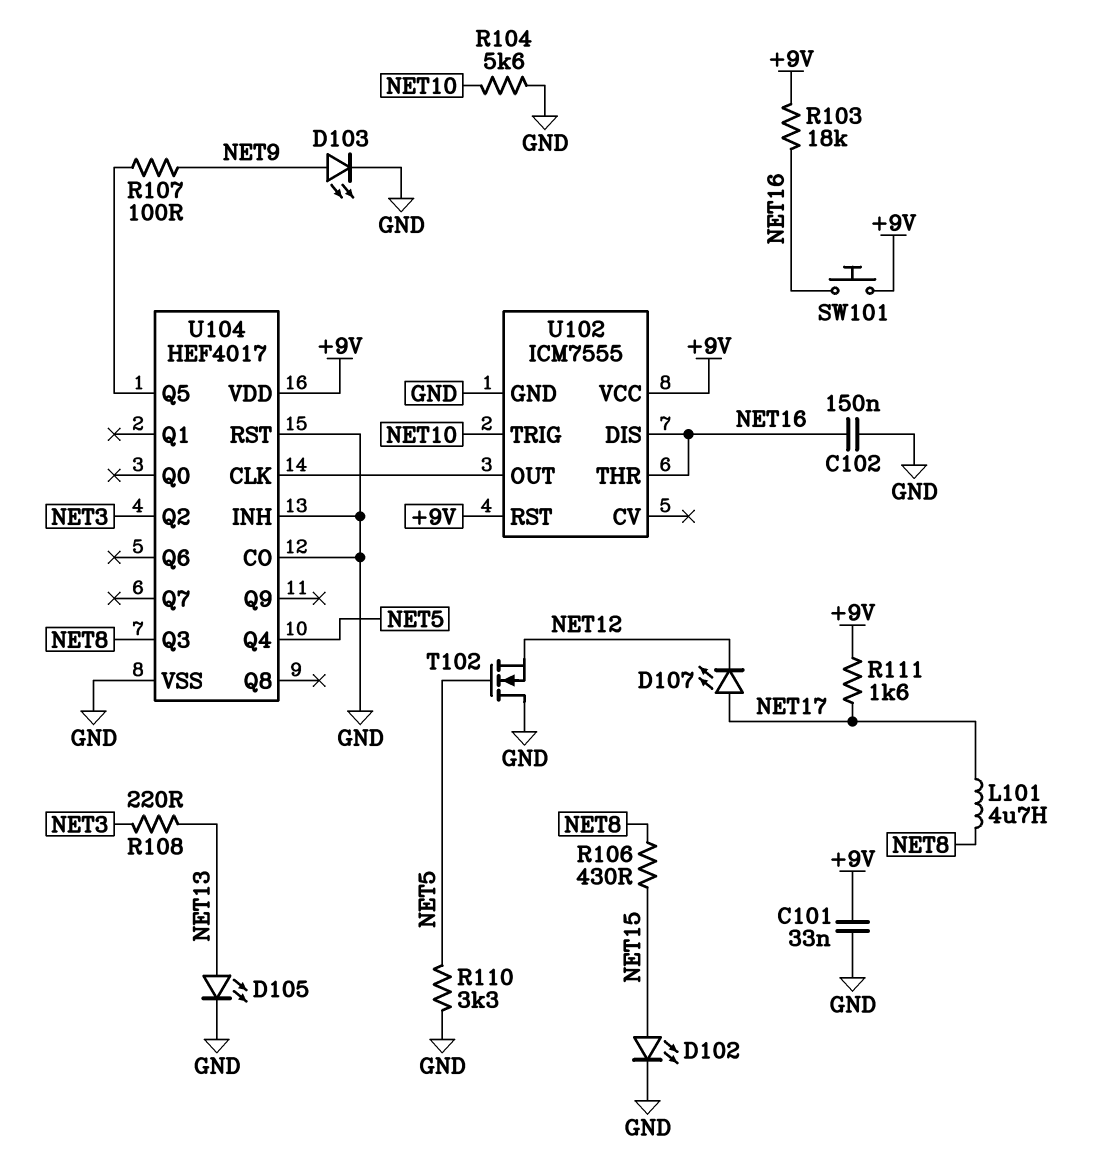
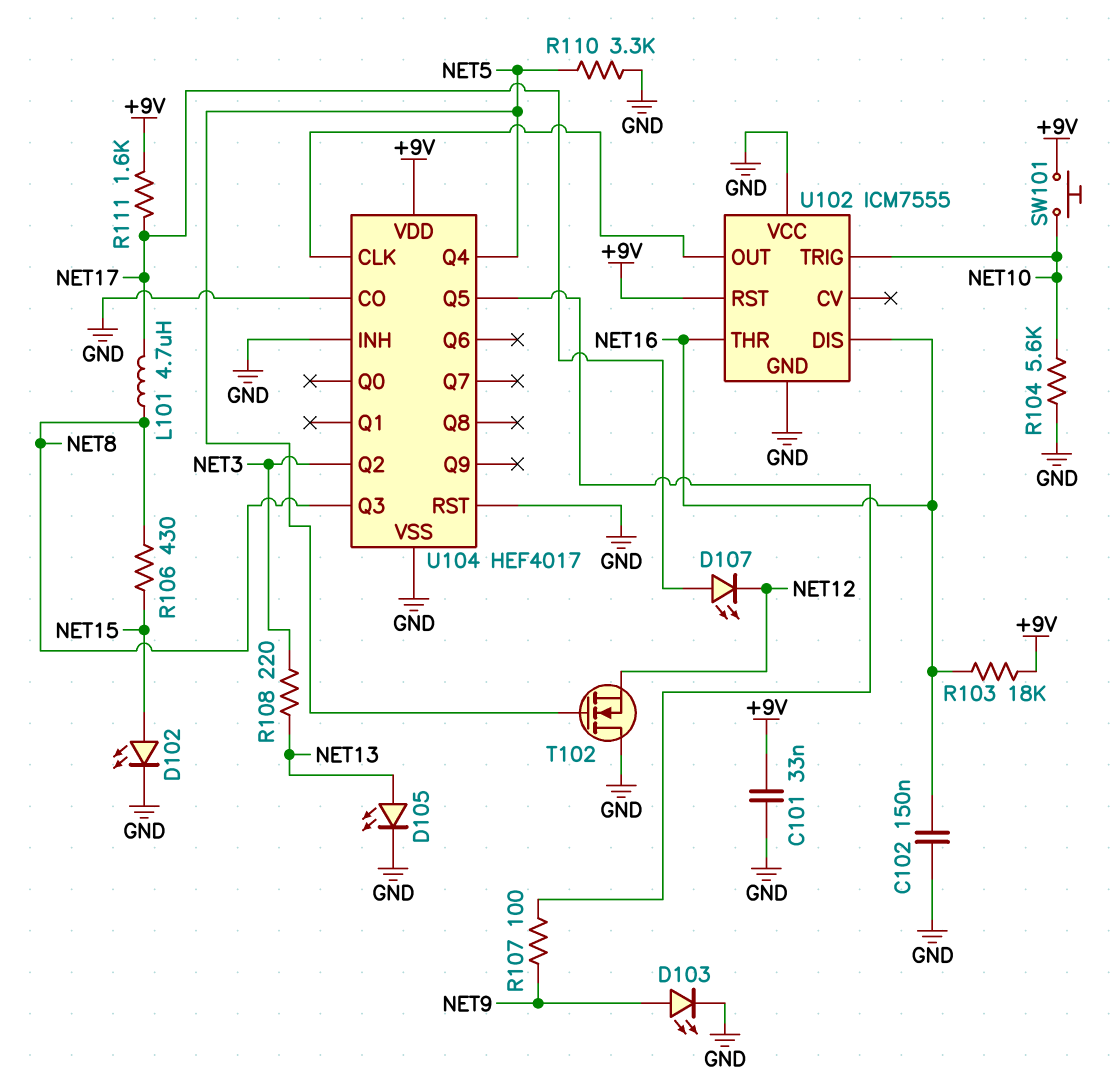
SW101: button (+9V, NET16) -> button (+9V, NET10)
U102 pin VCC: +9V -> GND

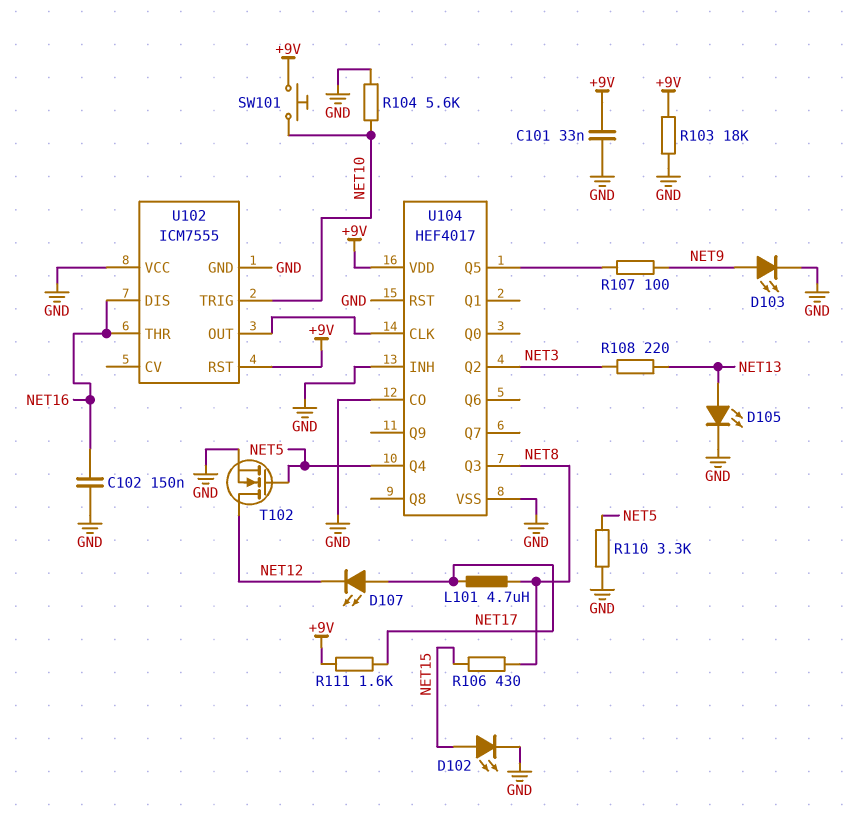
R103: 18k (+9V, NET16) -> 18k (+9V, GND)
T102: NMOS (G NET5, D GND, S NET12) -> NMOS (G NET5, D NET12, S GND)

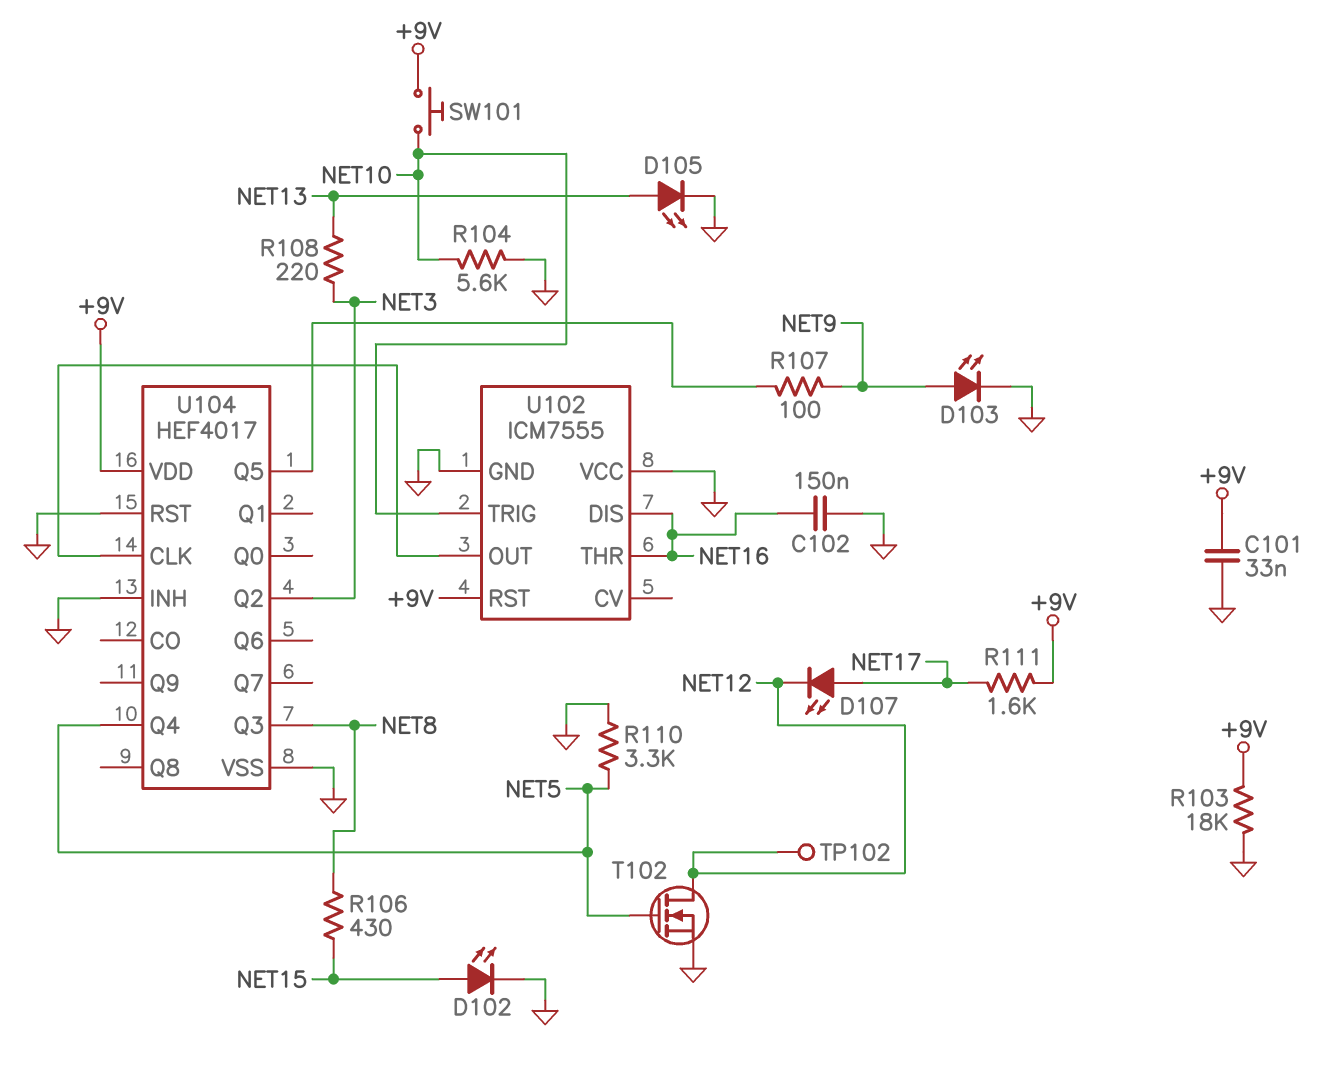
L101: 4.7uH (NET8, NET17) -> none
TP102: none -> test point (NET12)
U104 pin CO: GND -> none

